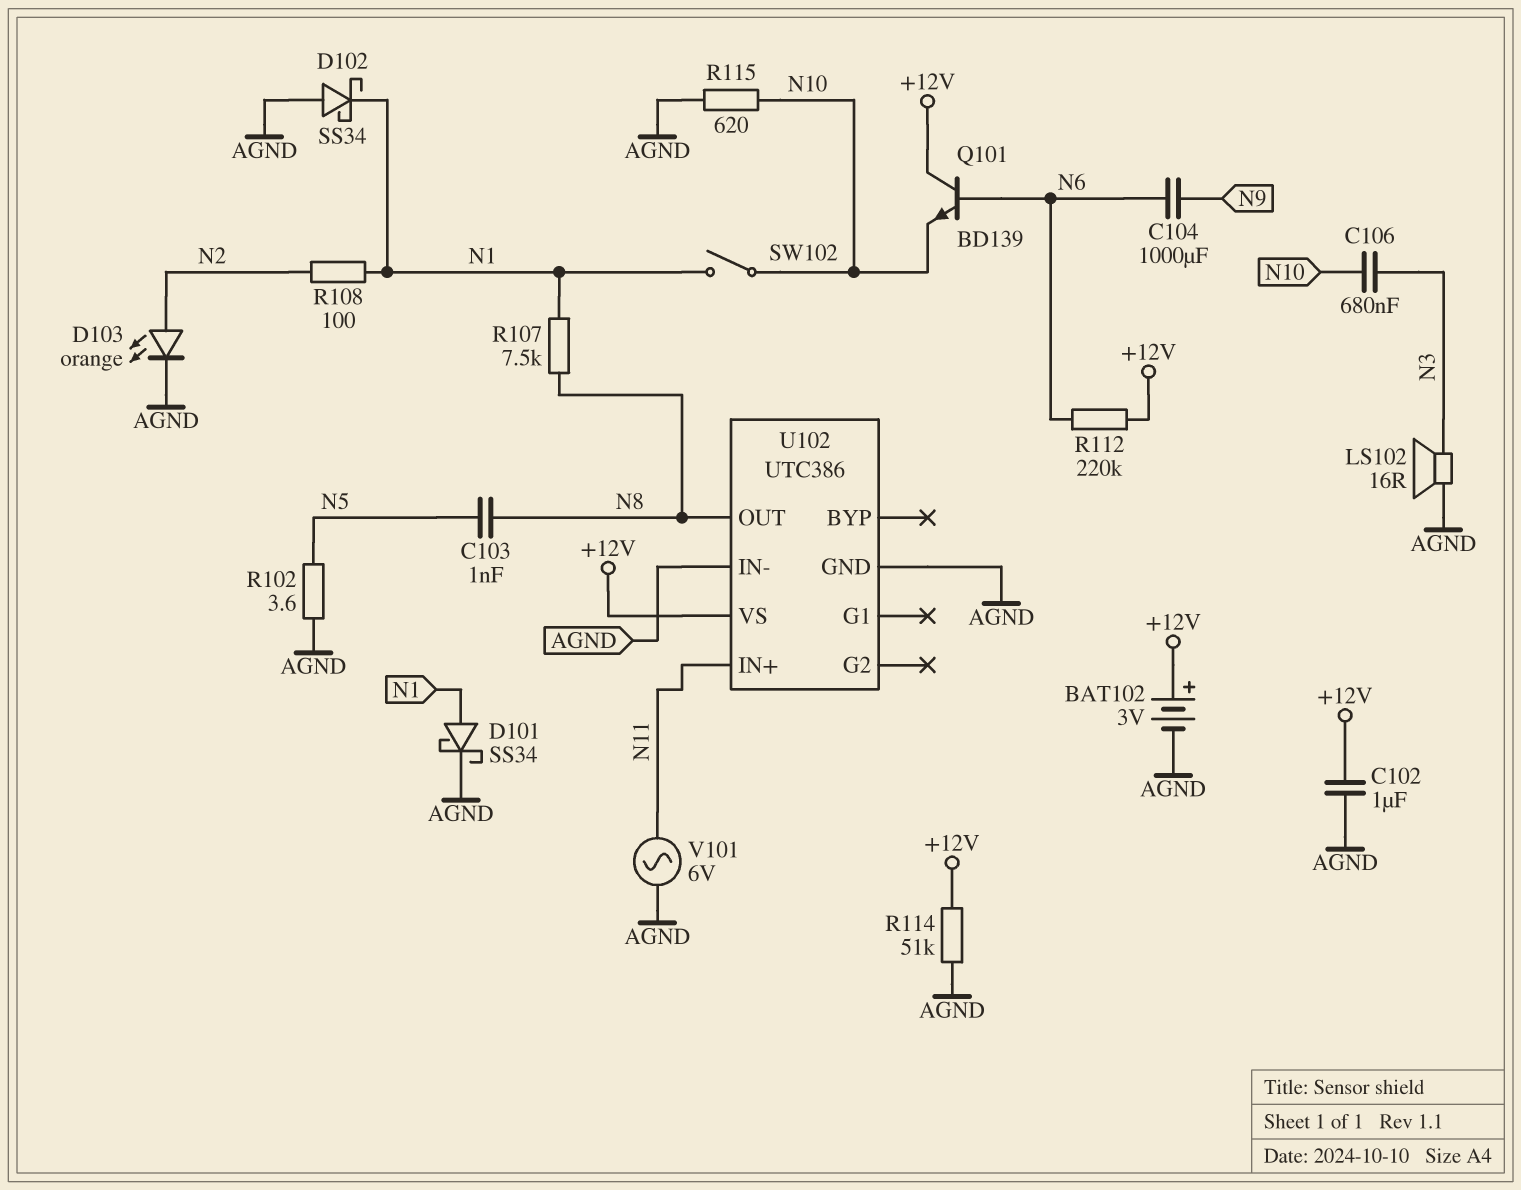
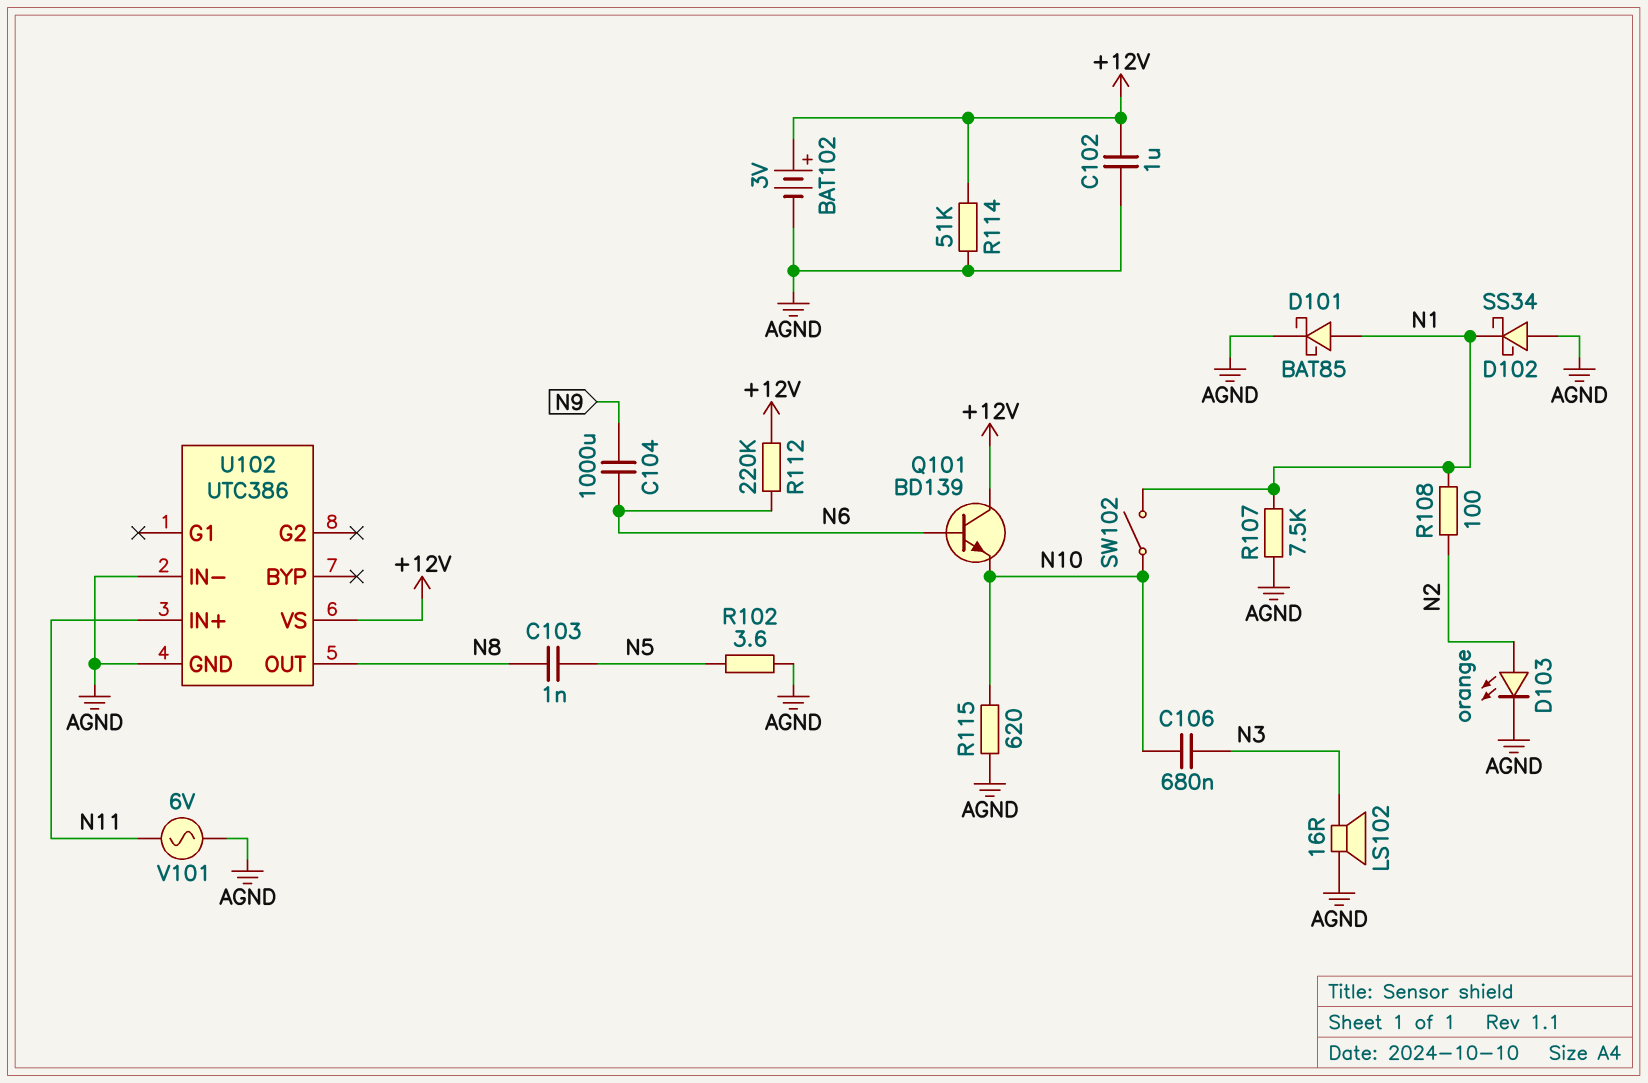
D101: schottky SS34 (A N1, K AGND) -> schottky BAT85 (A N1, K AGND)
R107: 7.5k (N1, N8) -> 7.5k (AGND, N1)

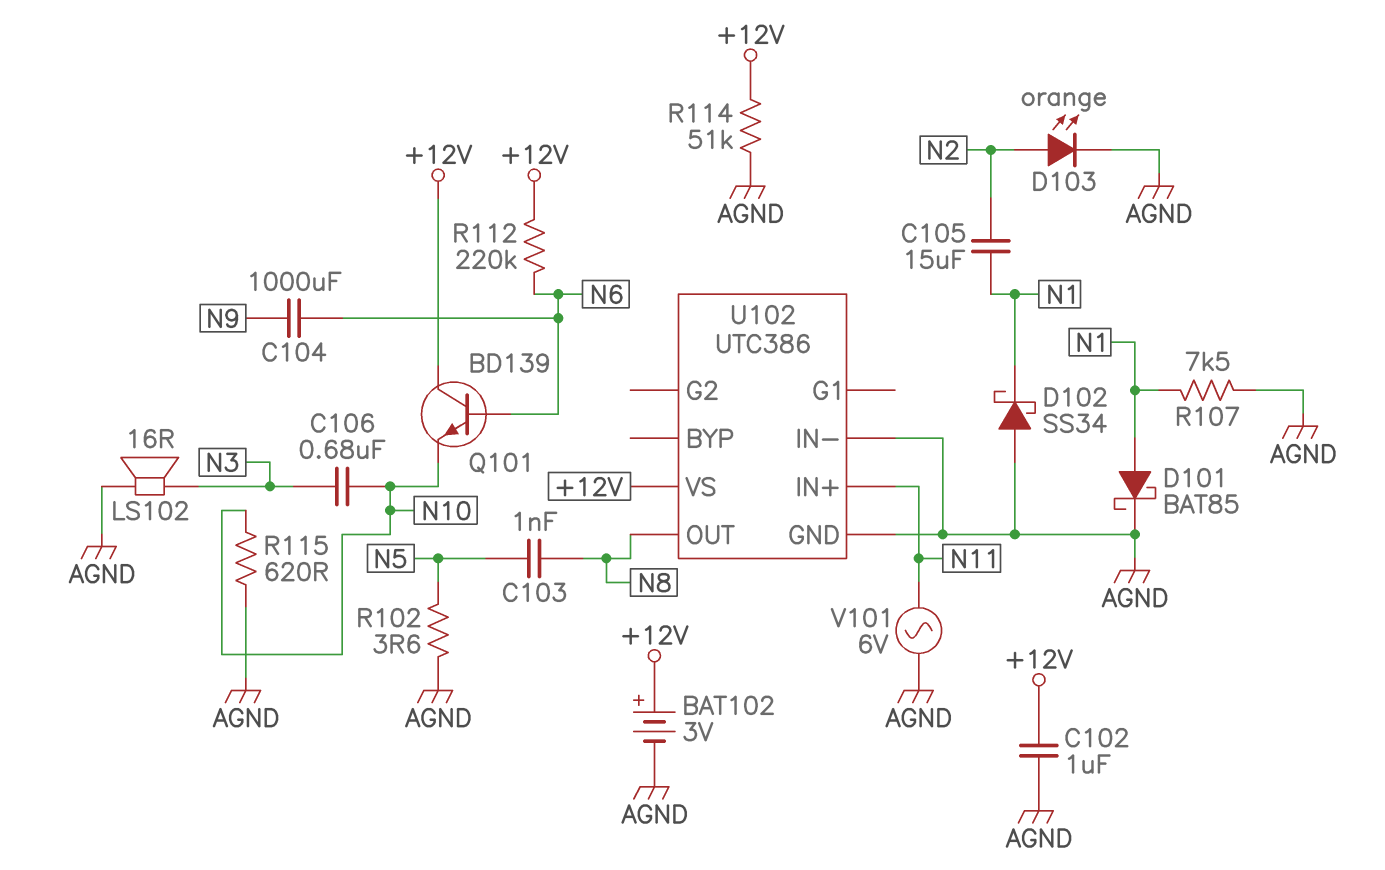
C105: none -> 15uF (N1, N2)
R108: 100 (N1, N2) -> none
SW102: switch (N1, N10) -> none

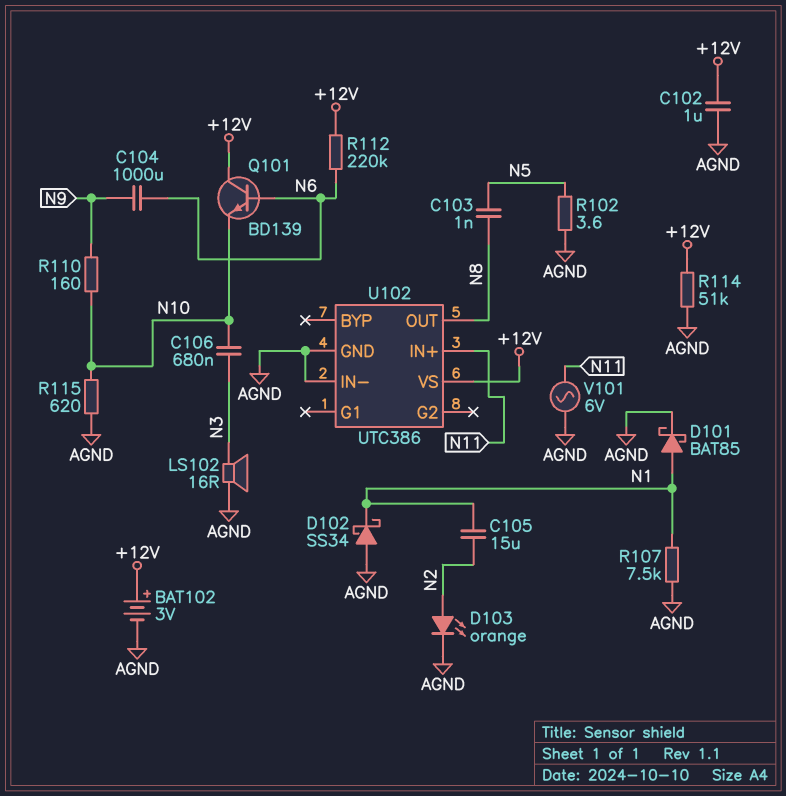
R110: none -> 160 (N9, N10)

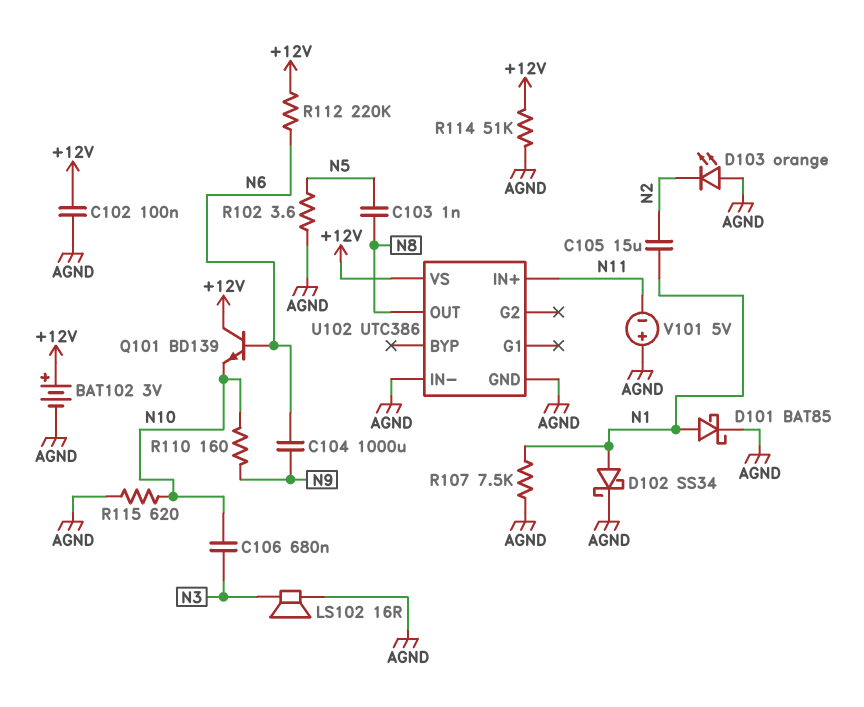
C102: 1uF (+12V, AGND) -> 100nF (+12V, AGND)
D102: schottky SS34 (A AGND, K N1) -> schottky SS34 (A N1, K AGND)
D103: LED orange (A N2, K AGND) -> LED orange (A AGND, K N2)
V101: AC 6V (AGND, N11) -> 5V (plus AGND, minus N11)

